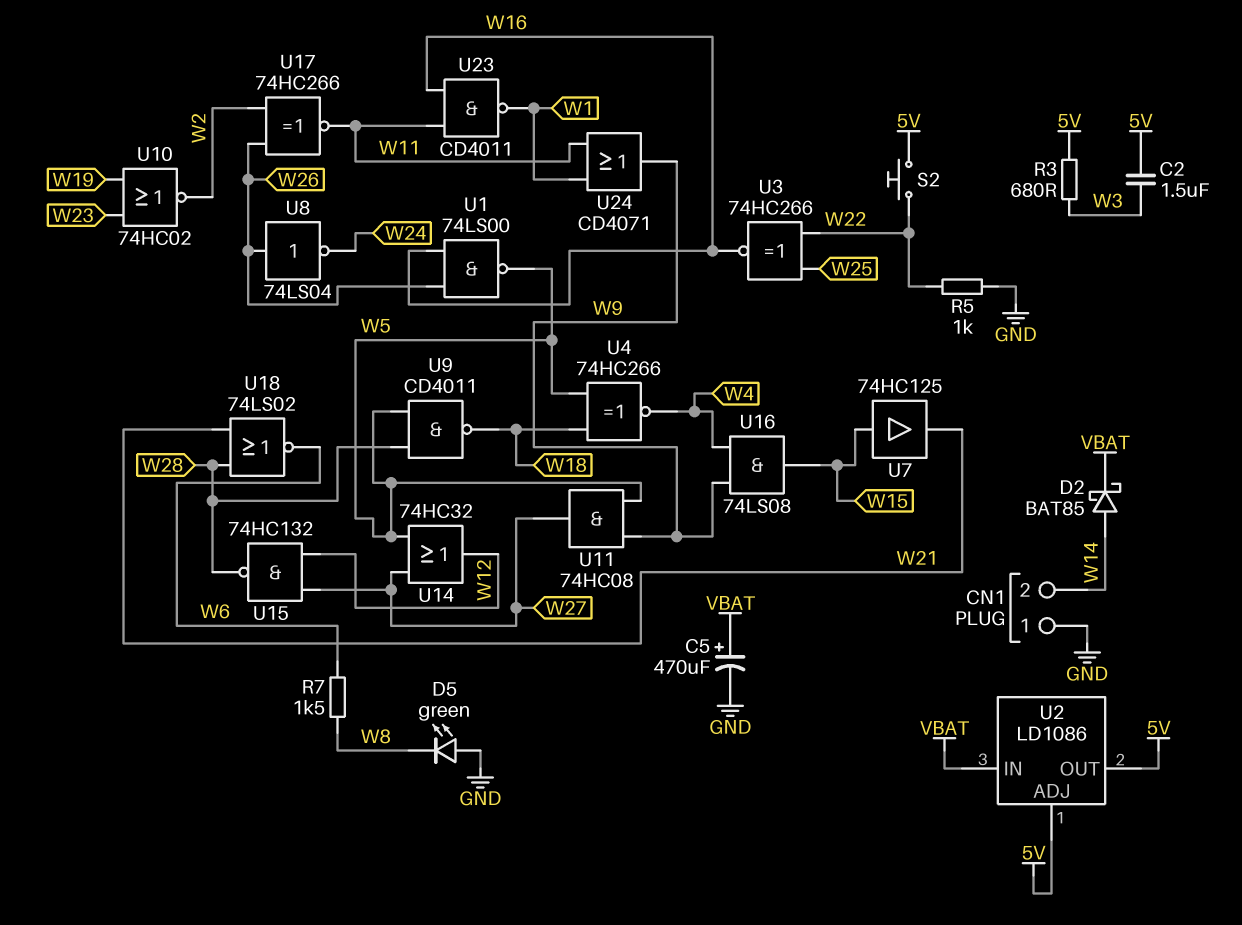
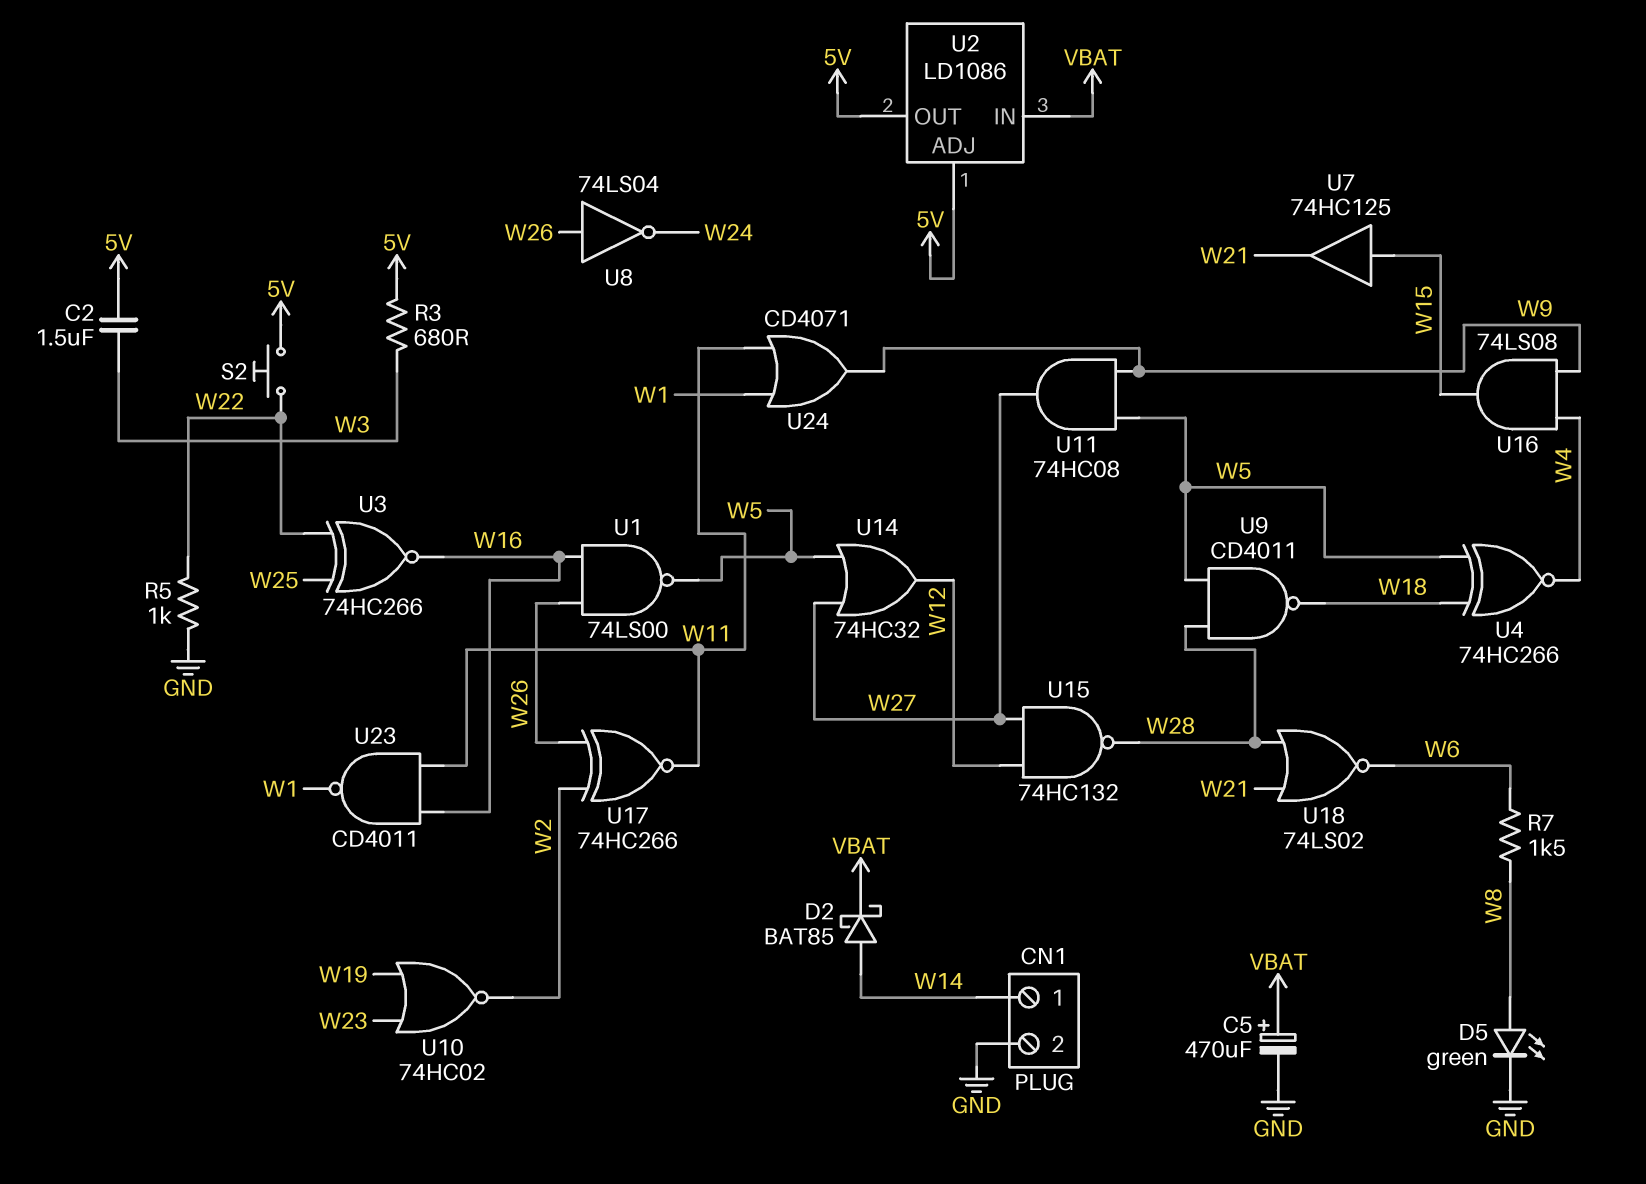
CN1 pin 1: GND -> W14
CN1 pin 2: W14 -> GND
D5: LED green (A GND, K W8) -> LED green (A W8, K GND)

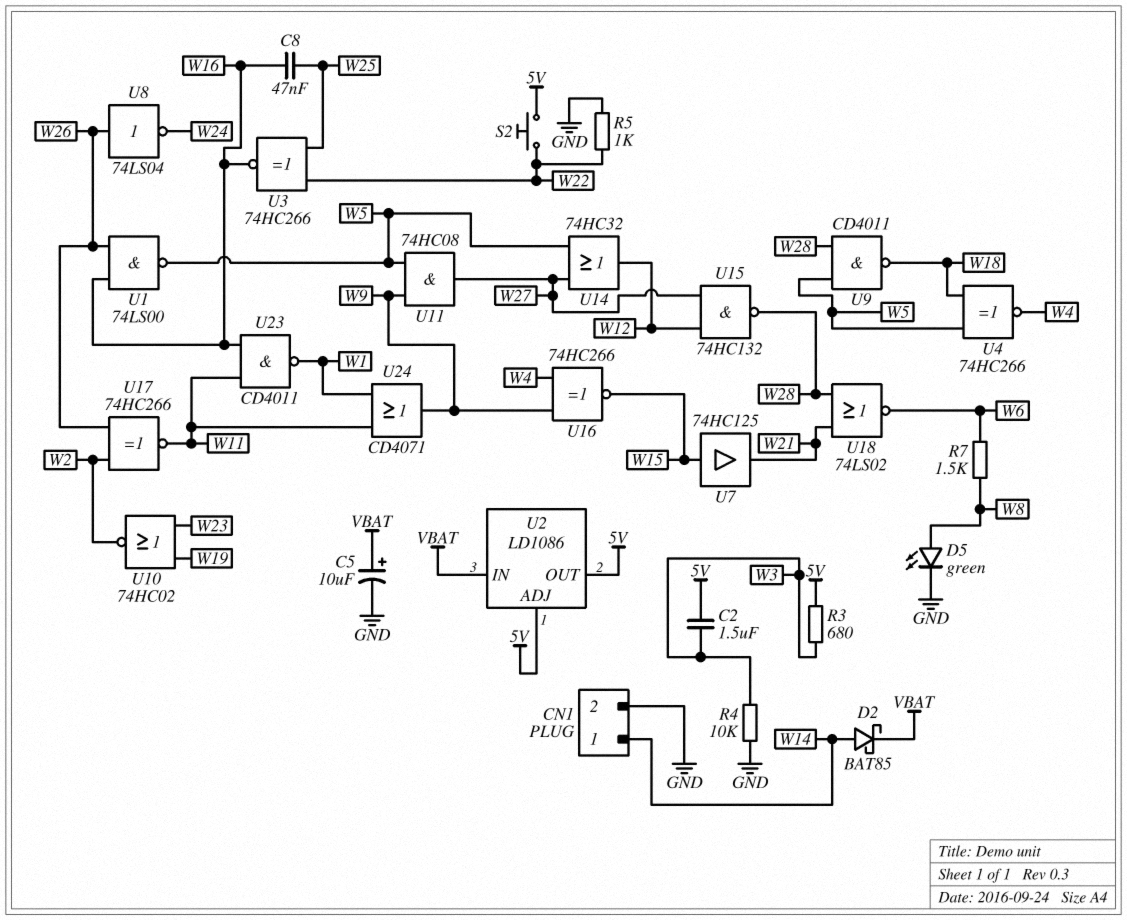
C5: 470uF (plus VBAT, minus GND) -> 10uF (plus VBAT, minus GND)
C8: none -> 47nF (W16, W25)
R4: none -> 10k (GND, W3)
U16: AND 74LS08 (in W4, in W9, out W15) -> XNOR 74HC266 (in W4, in W9, out W15)

